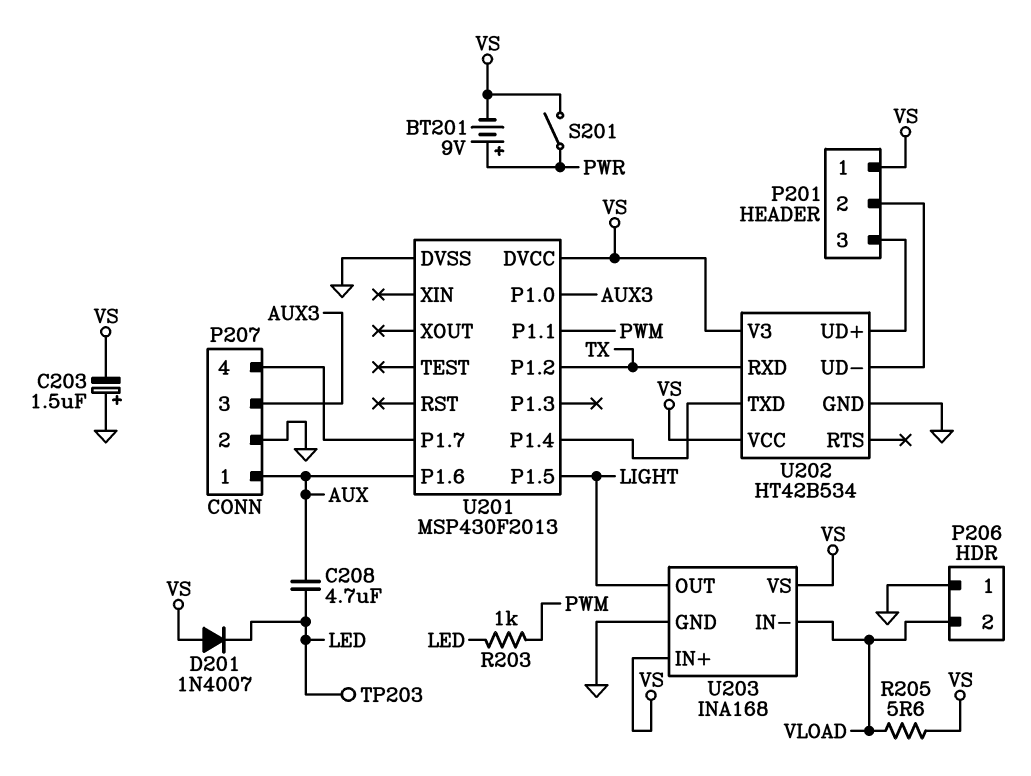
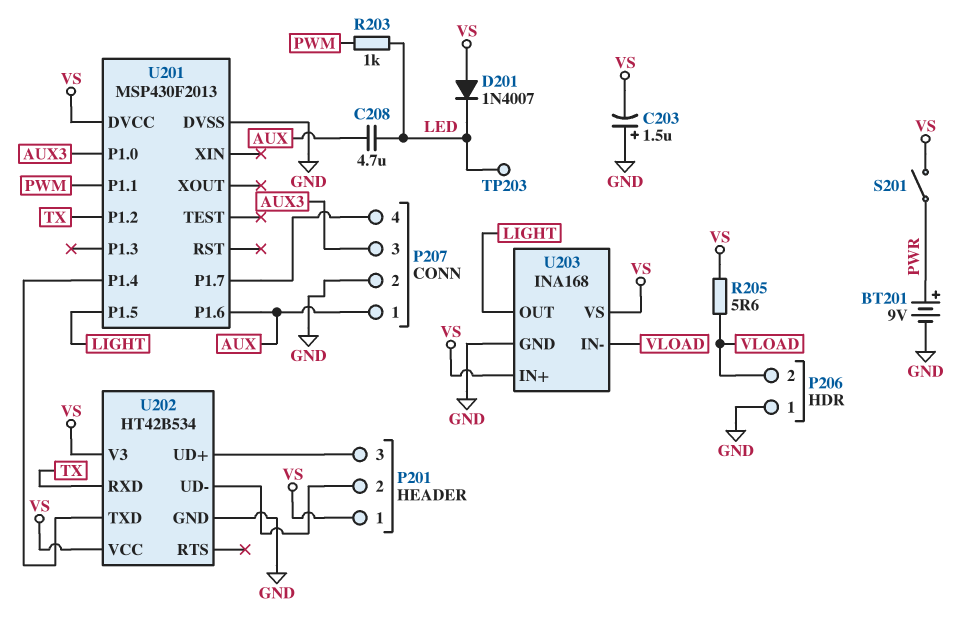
BT201: 9V (plus PWR, minus VS) -> 9V (plus PWR, minus GND)

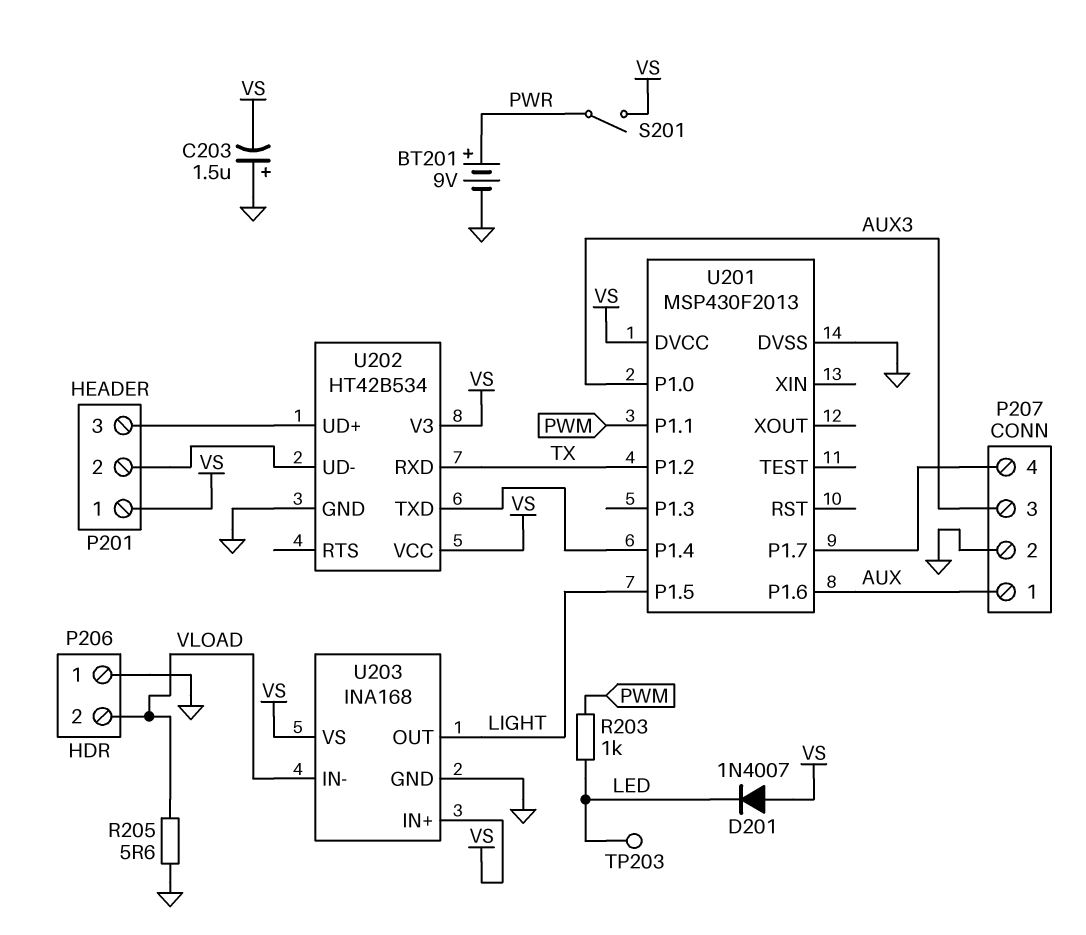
C208: 4.7uF (AUX, LED) -> none
R205: 5.6 (VLOAD, VS) -> 5.6 (GND, VLOAD)

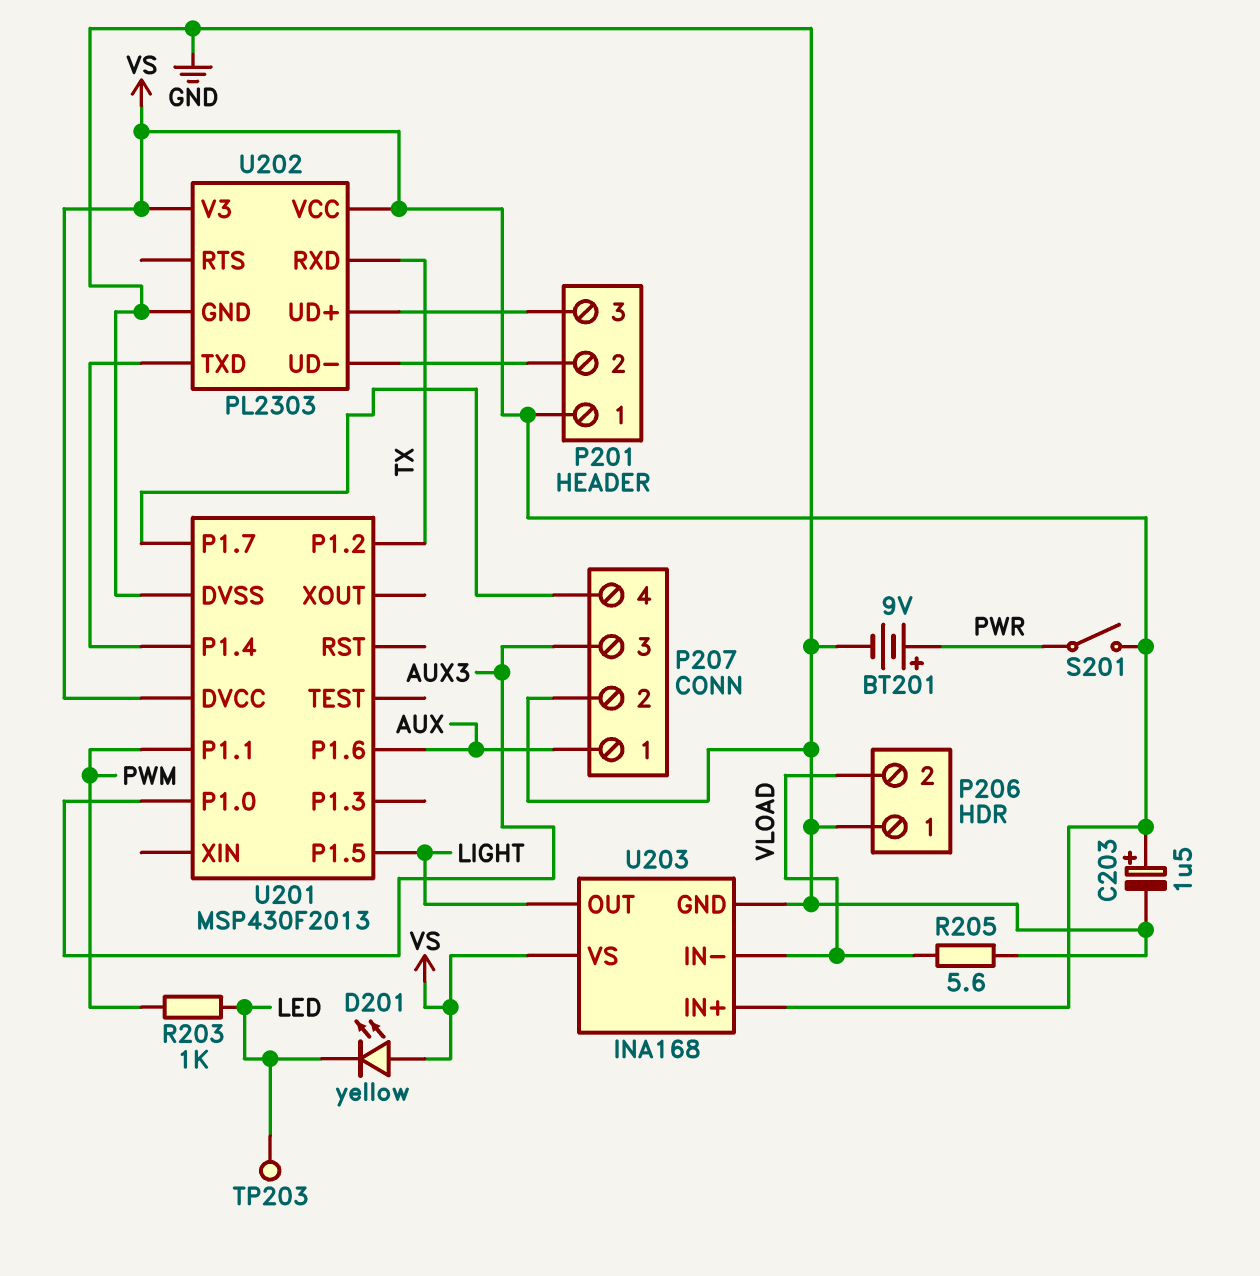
C203: 1.5uF (plus GND, minus VS) -> 1.5uF (plus VS, minus GND)
D201: diode 1N4007 (A VS, K LED) -> LED yellow (A VS, K LED)
U202: HT42B534 -> PL2303

